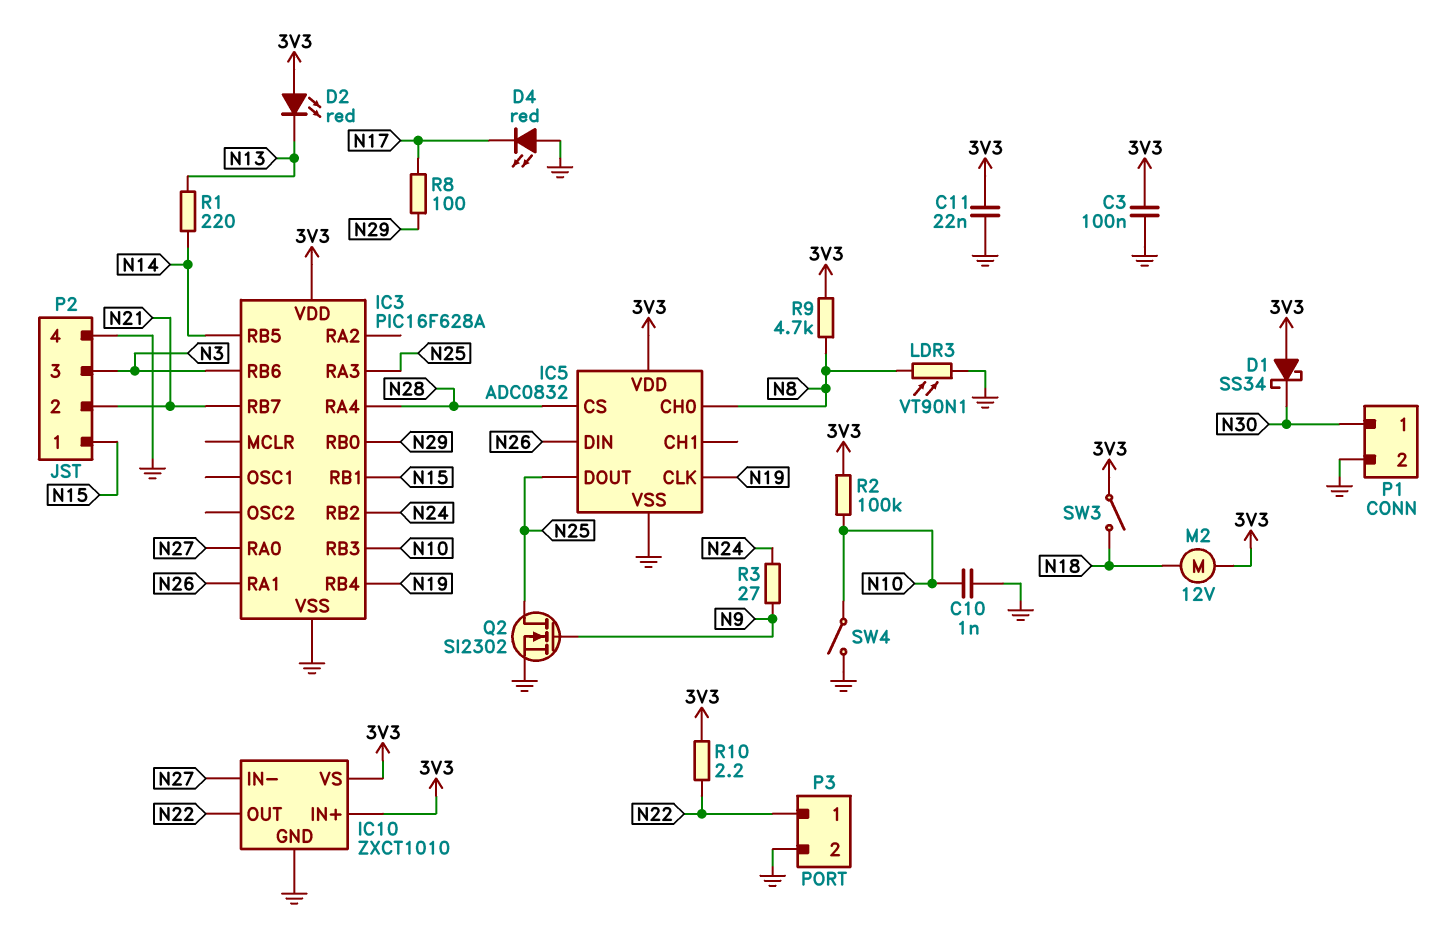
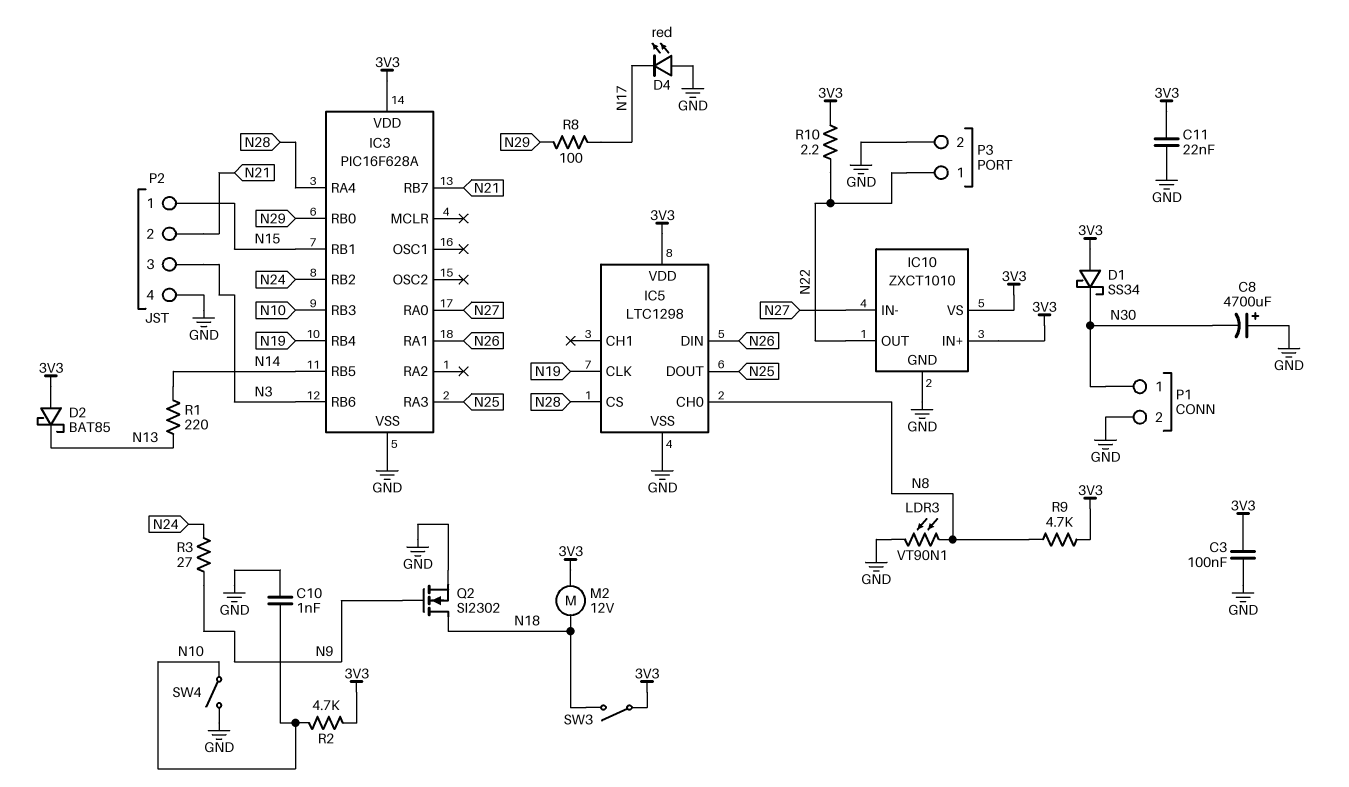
C8: none -> 4700uF (plus GND, minus N30)
D2: LED red (A 3V3, K N13) -> schottky BAT85 (A 3V3, K N13)
IC5: ADC0832 -> LTC1298
Q2: NMOS SI2302 (G N9, D N25, S GND) -> NMOS SI2302 (G N9, D N18, S GND)
R2: 100k (3V3, N10) -> 4.7k (3V3, N10)

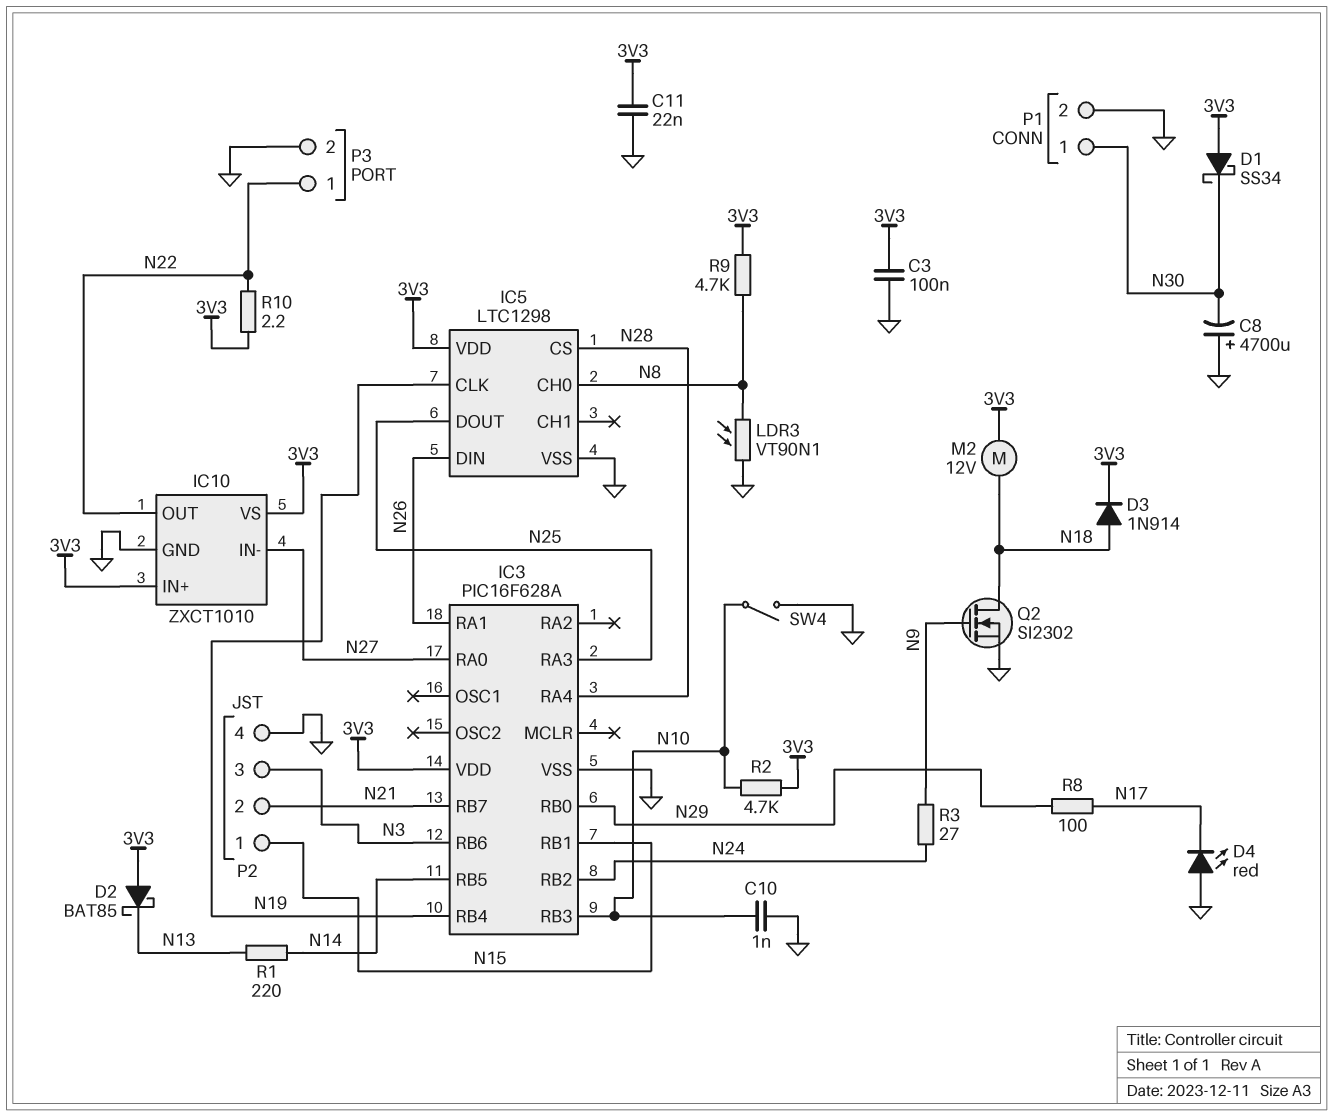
D3: none -> diode 1N914 (A N18, K 3V3)
SW3: switch (3V3, N18) -> none

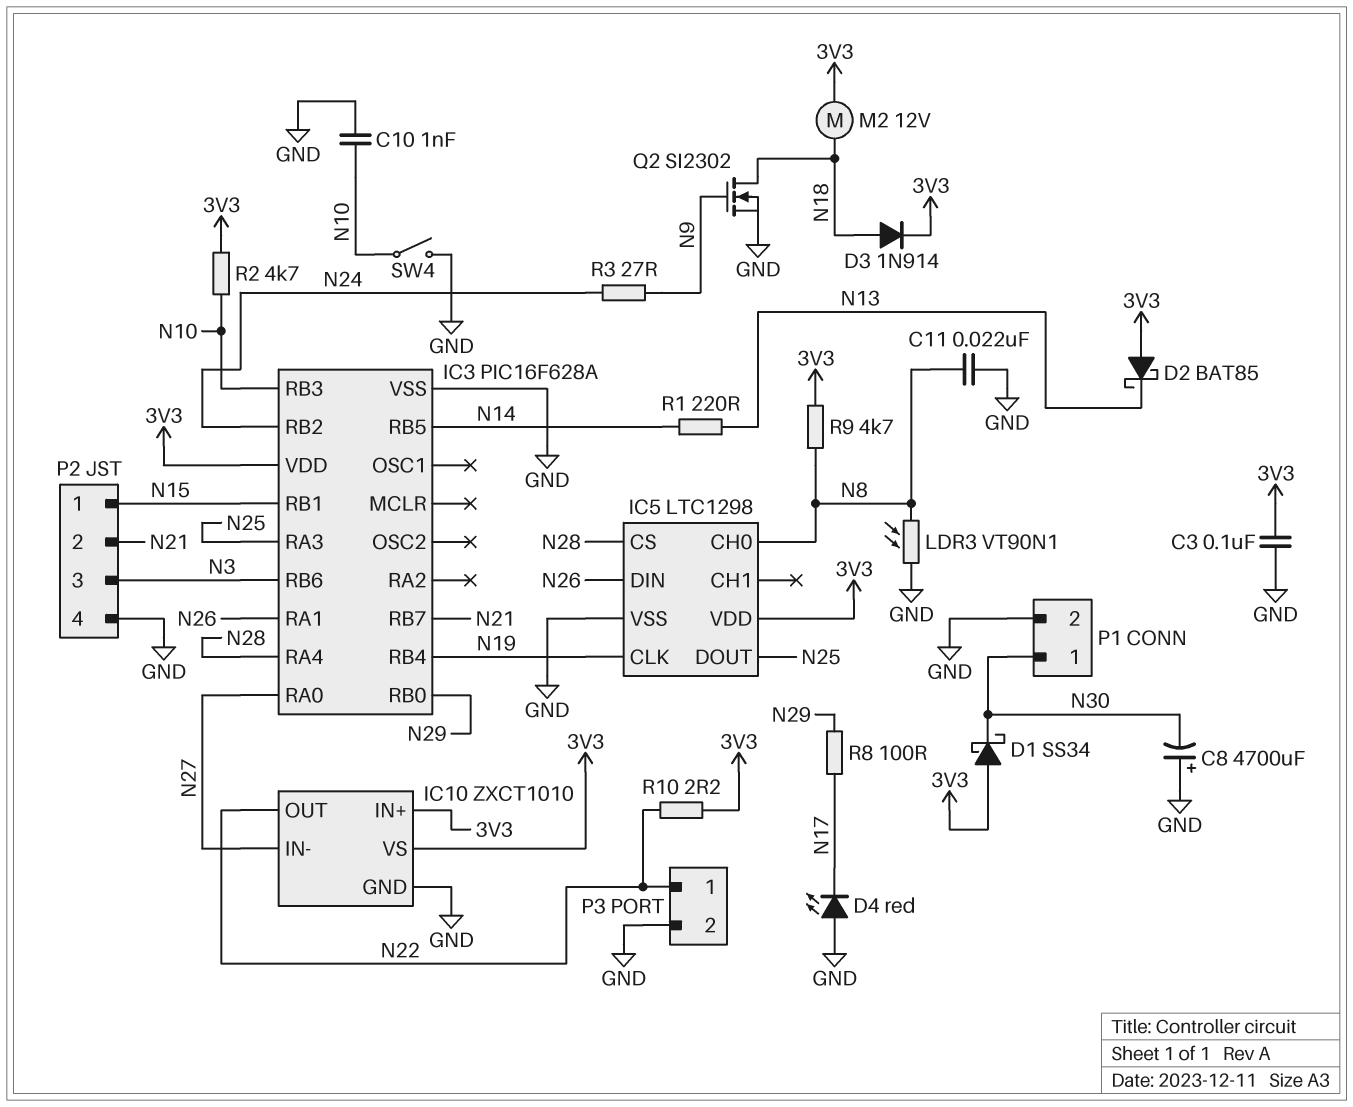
C11: 22nF (3V3, GND) -> 22nF (GND, N8)

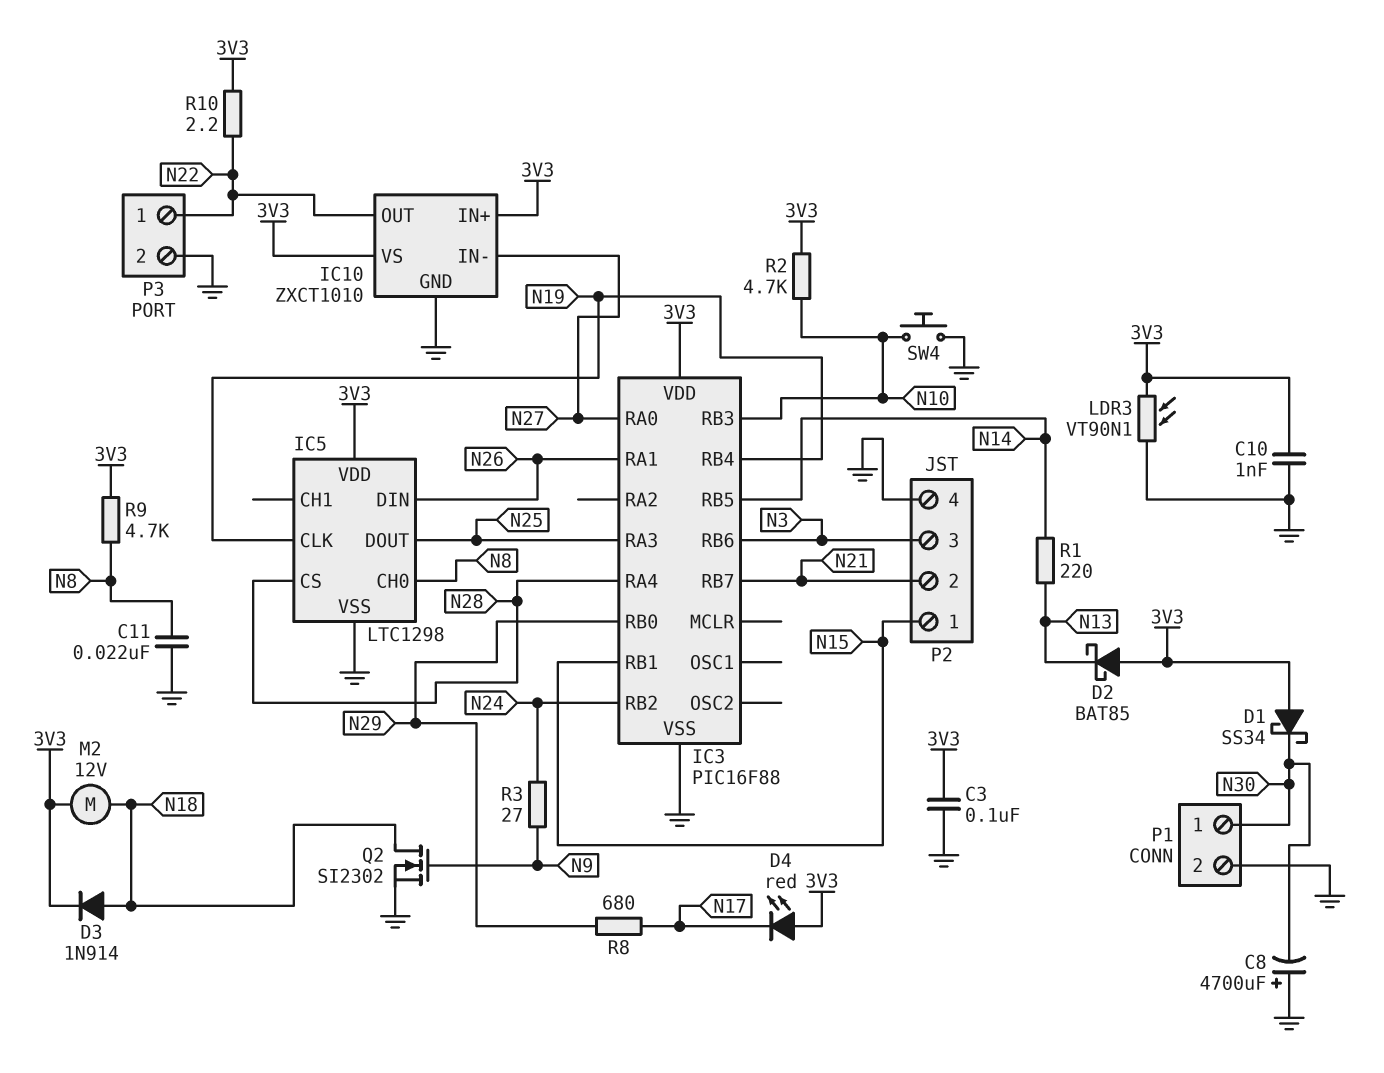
C10: 1nF (GND, N10) -> 1nF (3V3, GND)
D4: LED red (A GND, K N17) -> LED red (A 3V3, K N17)
IC3: PIC16F628A -> PIC16F88
LDR3: VT90N1 (GND, N8) -> VT90N1 (3V3, GND)
R8: 100 (N17, N29) -> 680 (N17, N29)
SW4: switch (GND, N10) -> button (GND, N10)

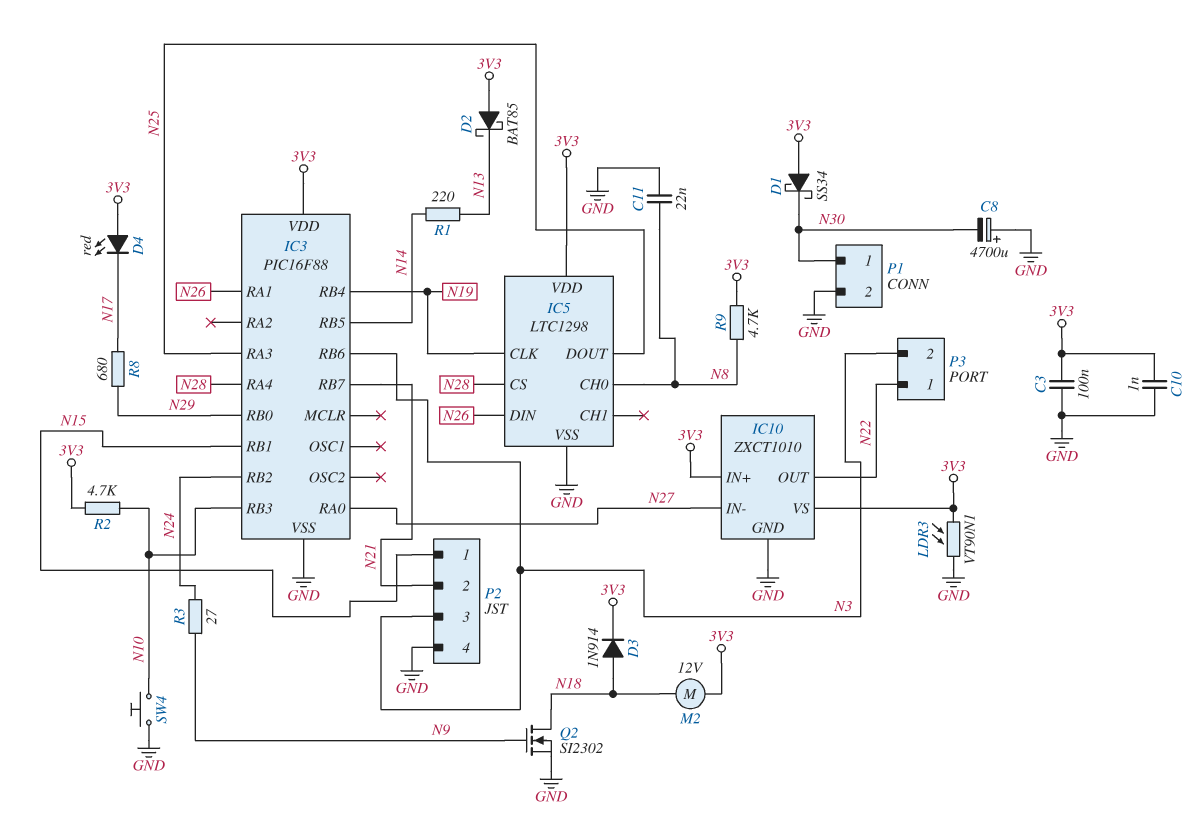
P3 pin 2: GND -> N3
R10: 2.2 (3V3, N22) -> none

